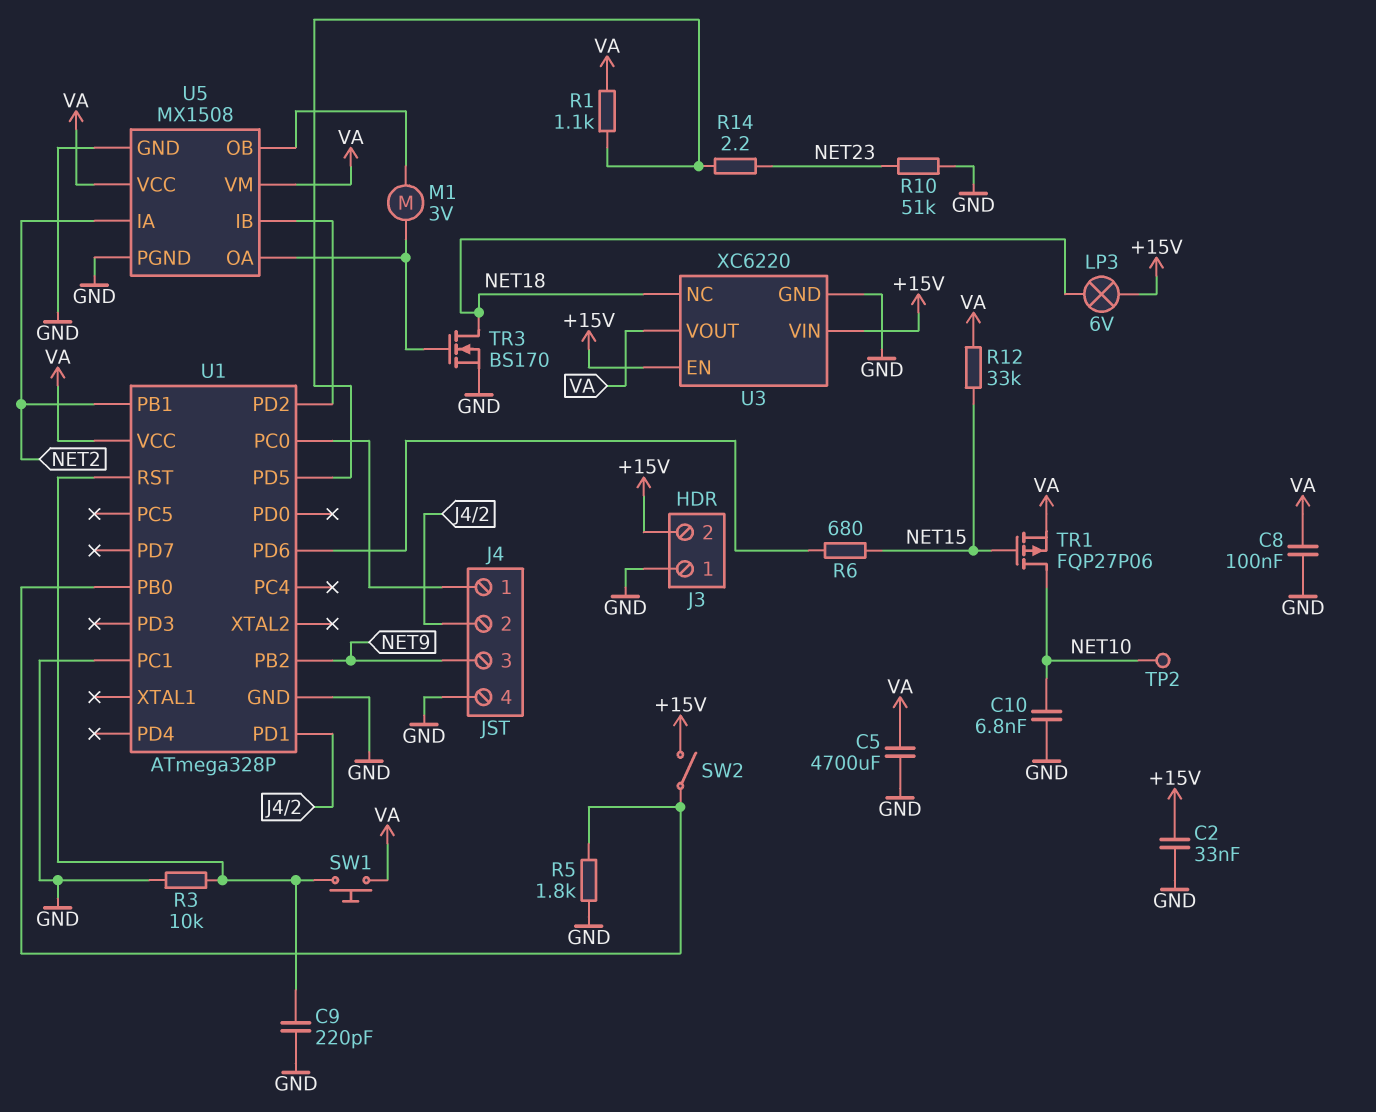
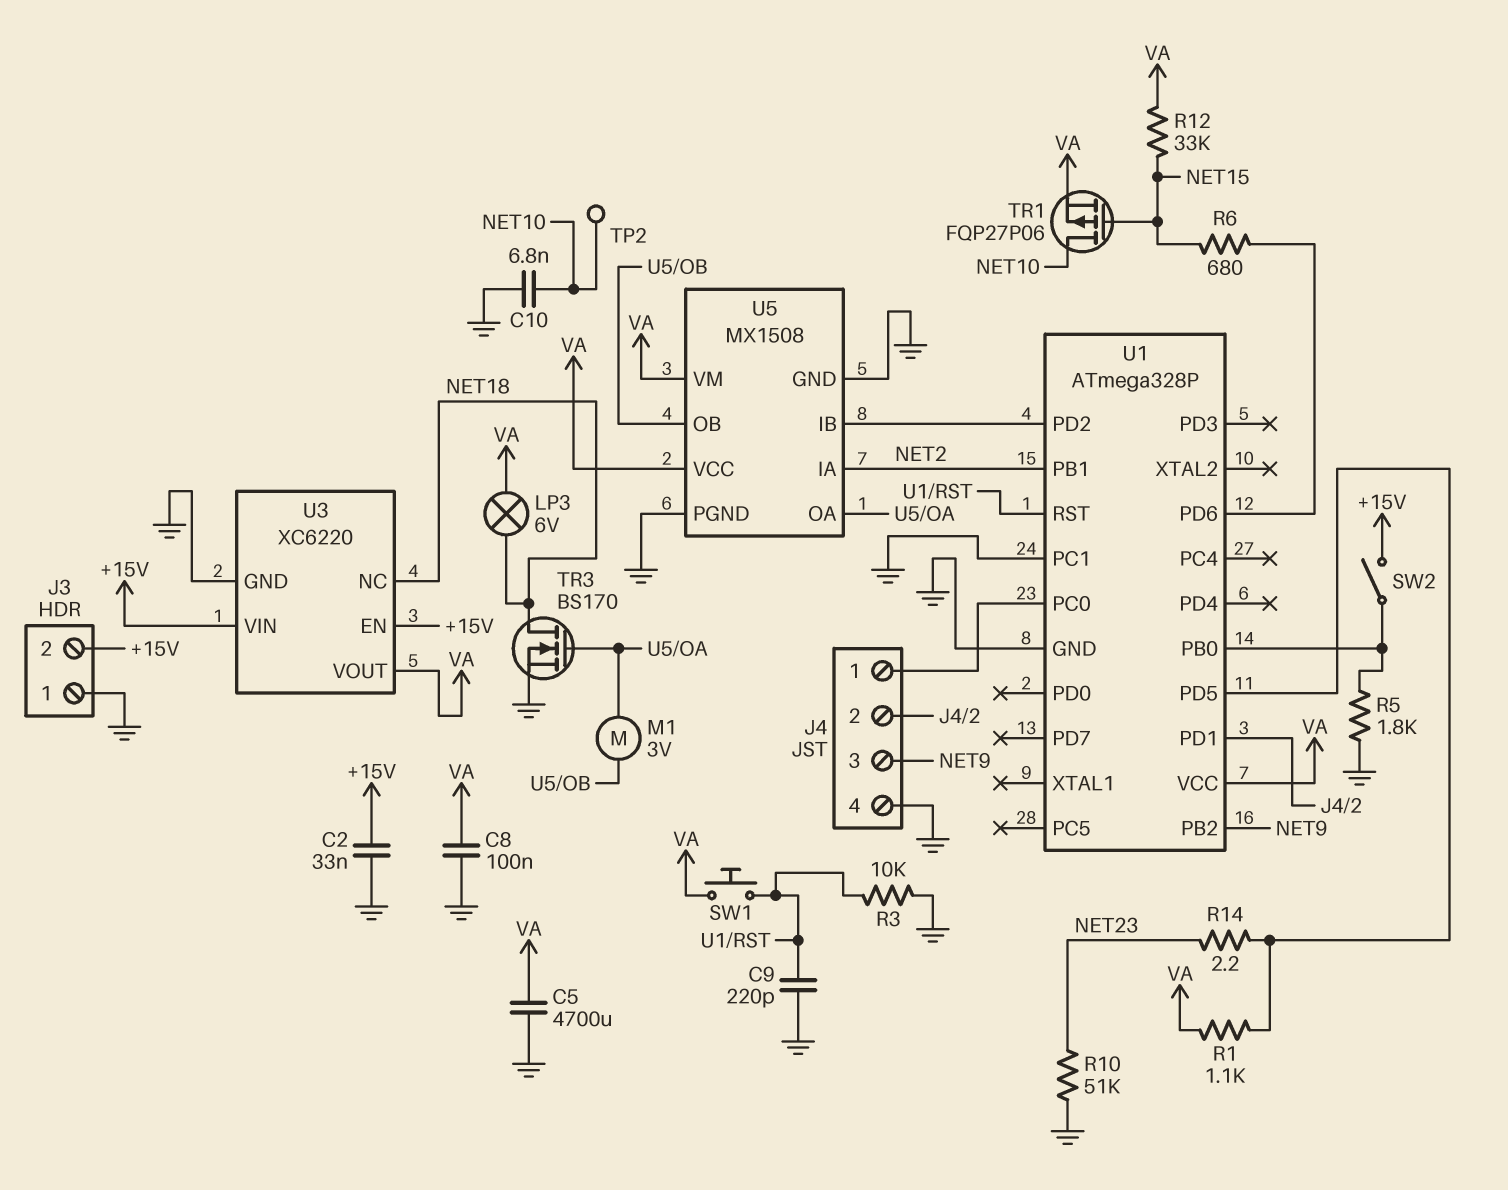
LP3: lamp 6V (+15V, NET18) -> lamp 6V (NET18, VA)

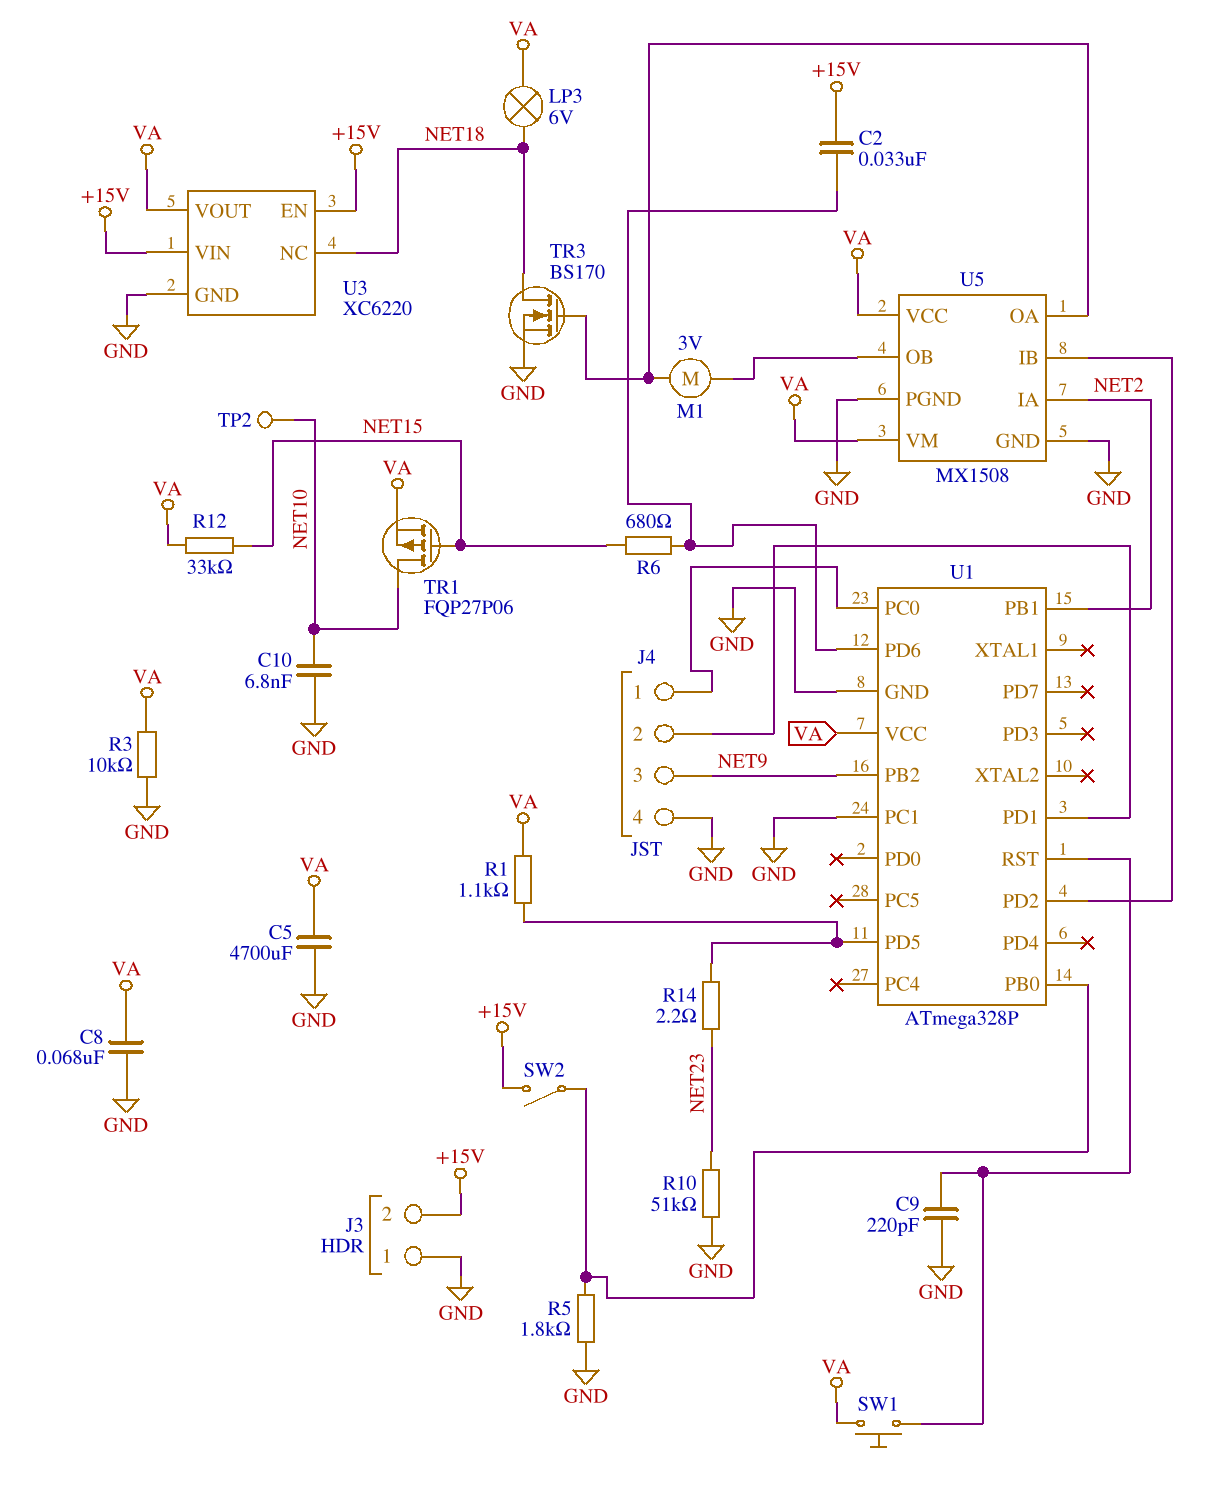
C2: 33nF (+15V, GND) -> 33nF (+15V, U1/PD6)
C8: 100nF (GND, VA) -> 68nF (GND, VA)
R3: 10k (GND, U1/RST) -> 10k (GND, VA)

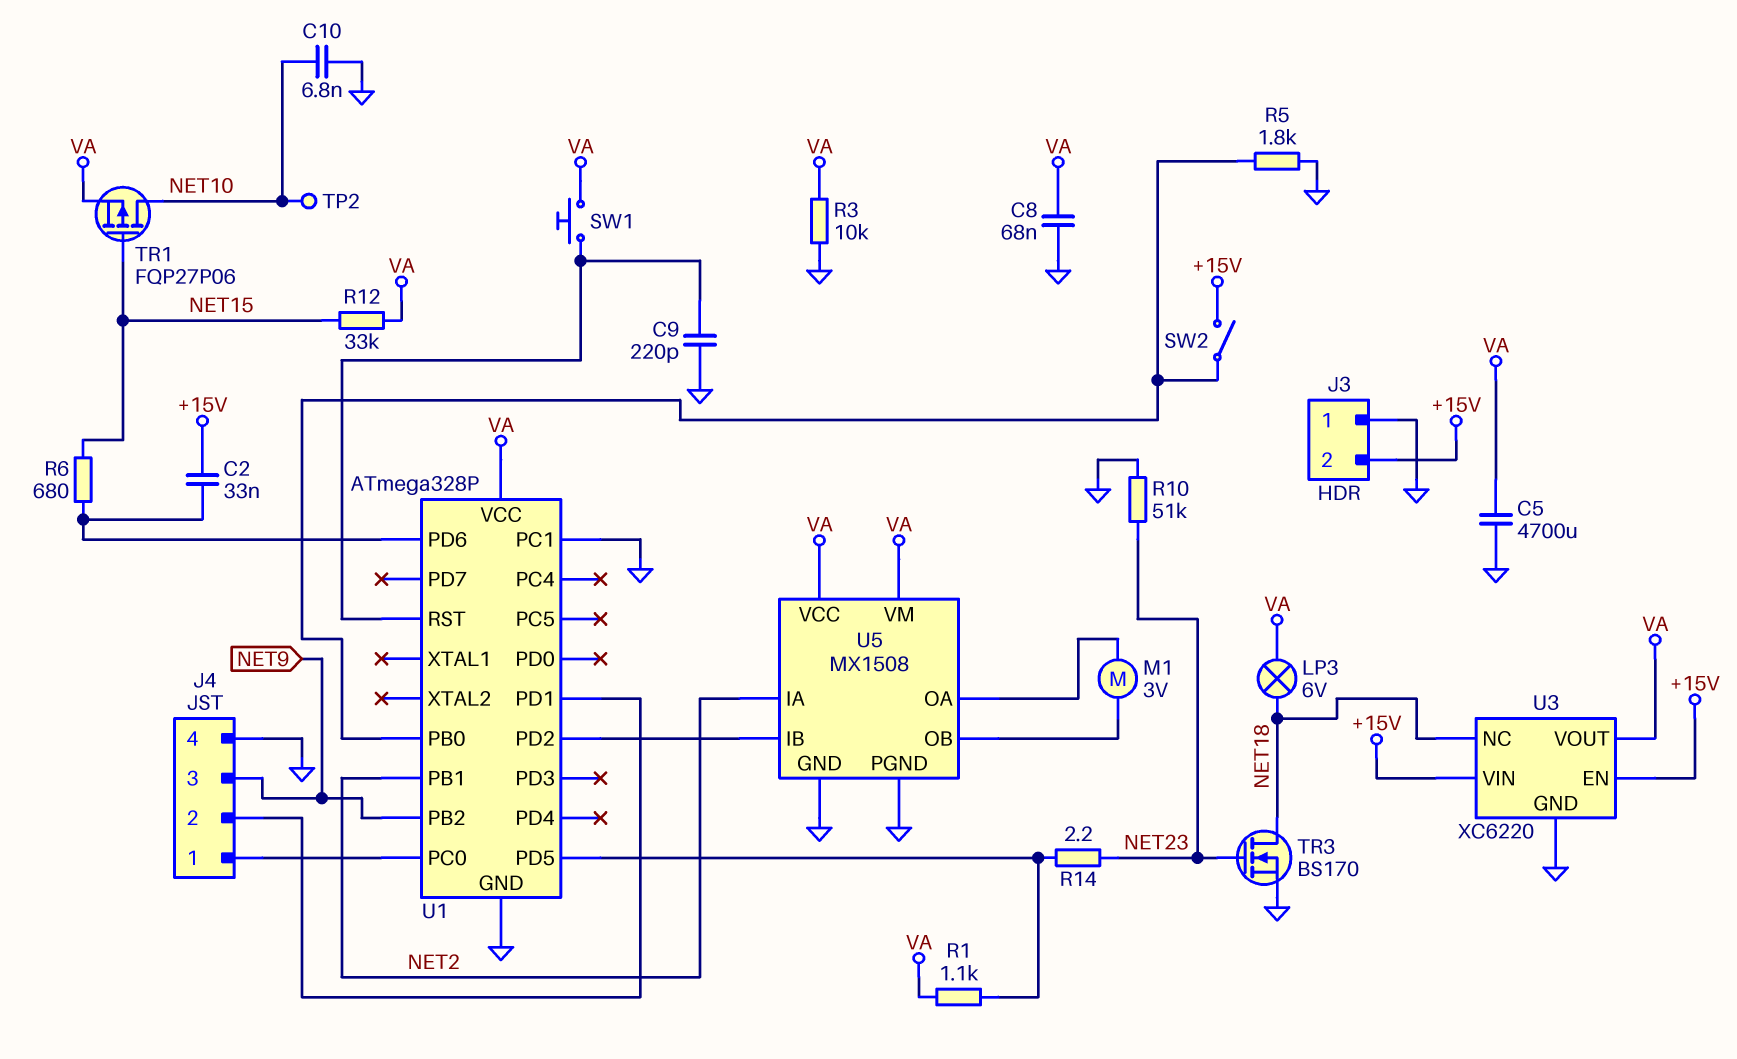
TR3: NMOS BS170 (G U5/OA, D NET18, S GND) -> NMOS BS170 (G NET23, D NET18, S GND)

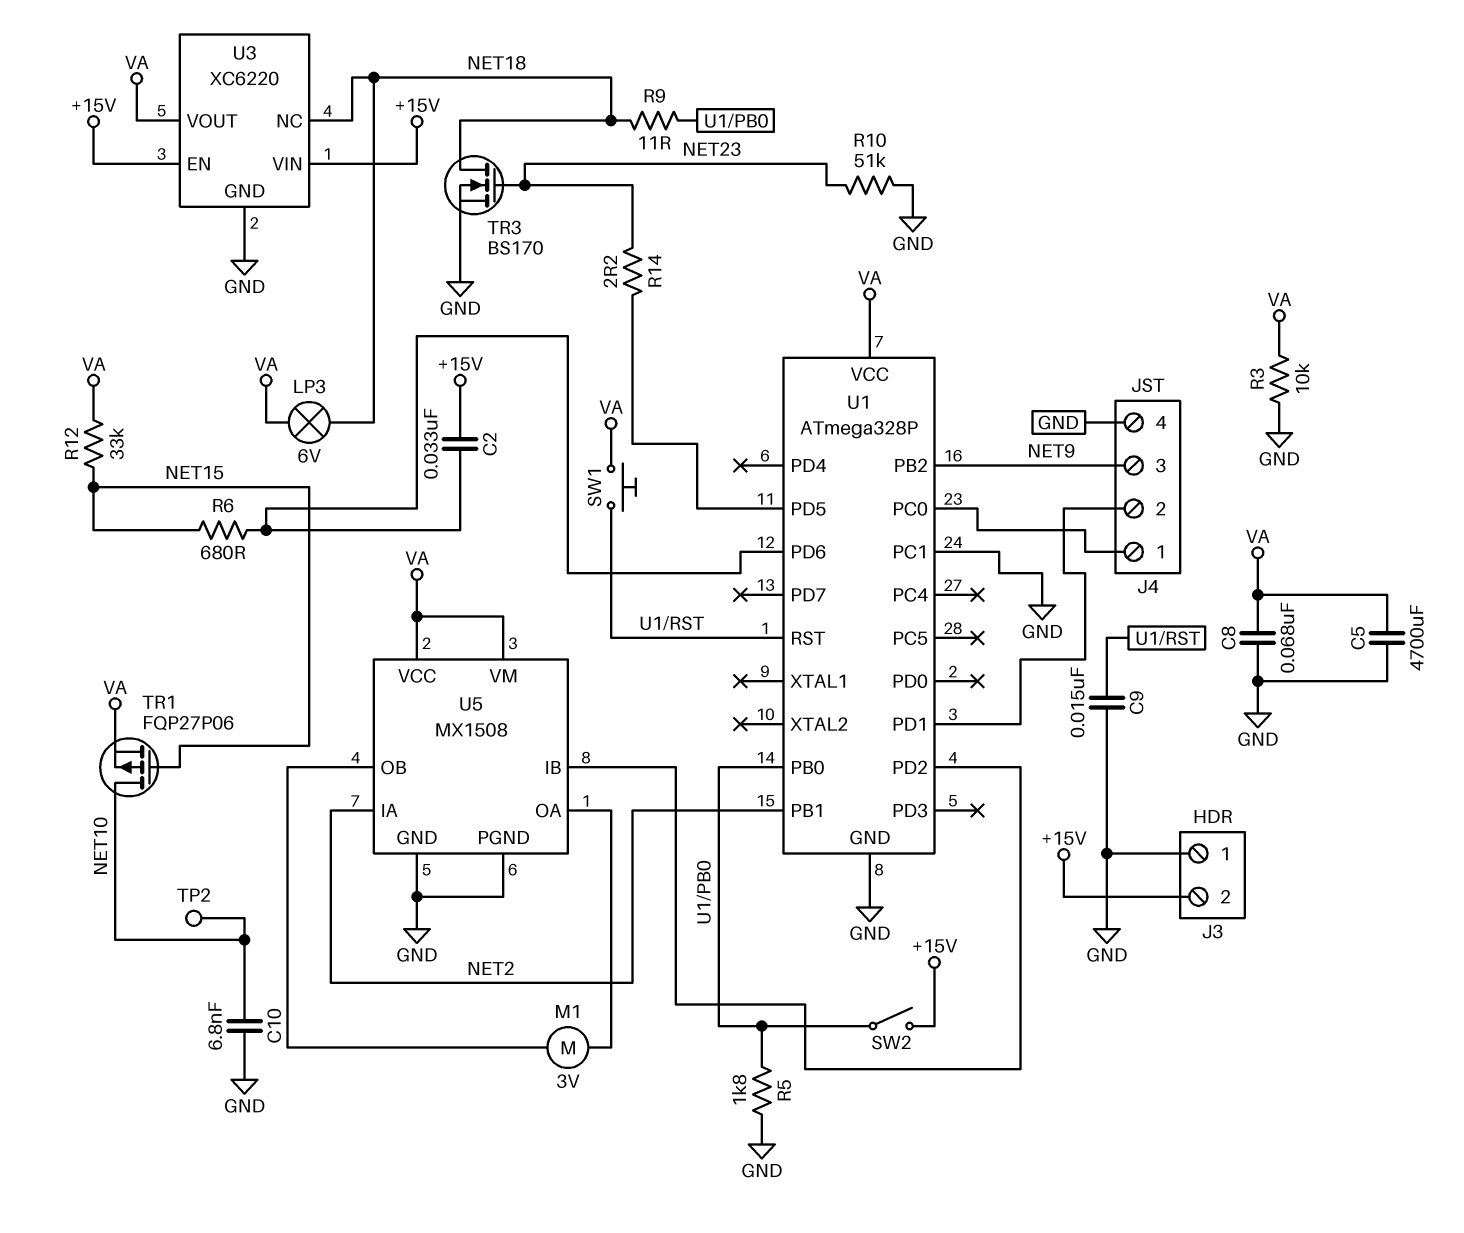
C9: 220pF (GND, U1/RST) -> 15nF (GND, U1/RST)
R1: 1.1k (U1/PD5, VA) -> none
R9: none -> 11 (NET18, U1/PB0)

